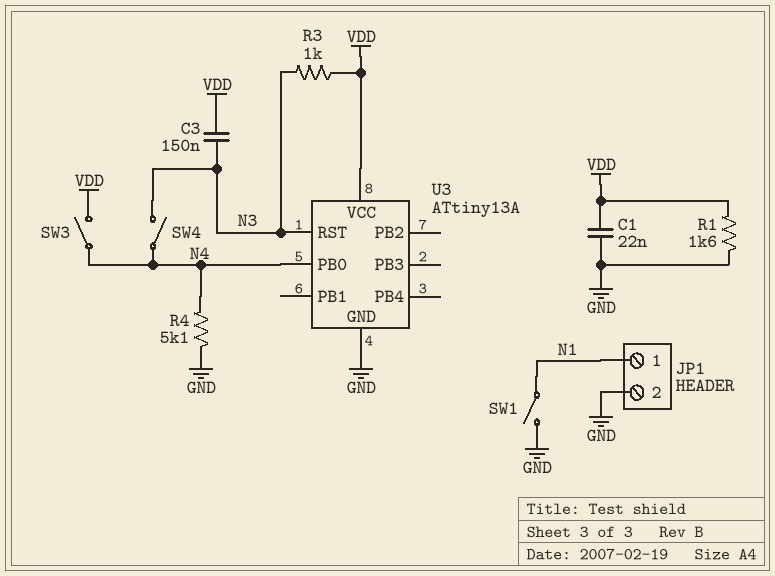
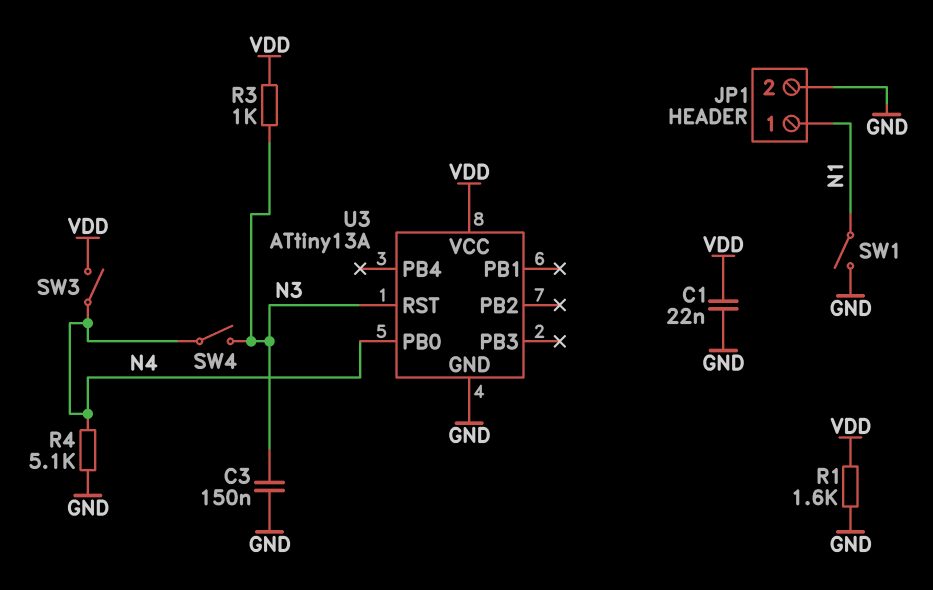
C3: 150nF (N3, VDD) -> 150nF (GND, N3)

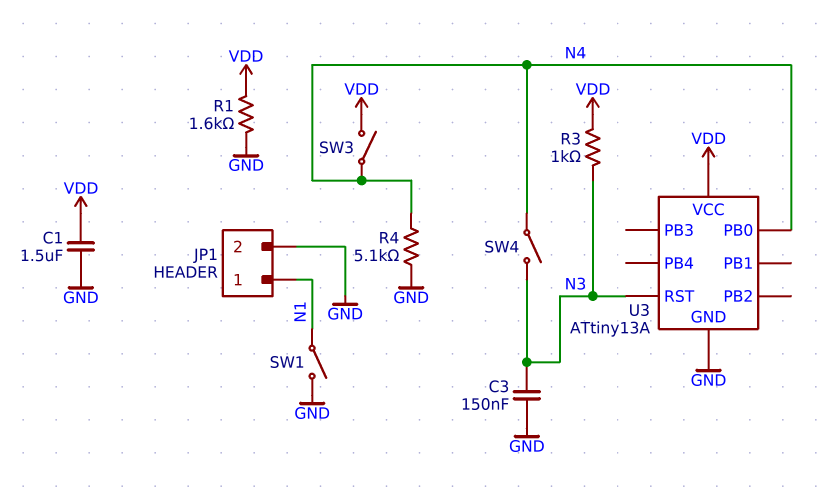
C1: 22nF (GND, VDD) -> 1.5uF (GND, VDD)

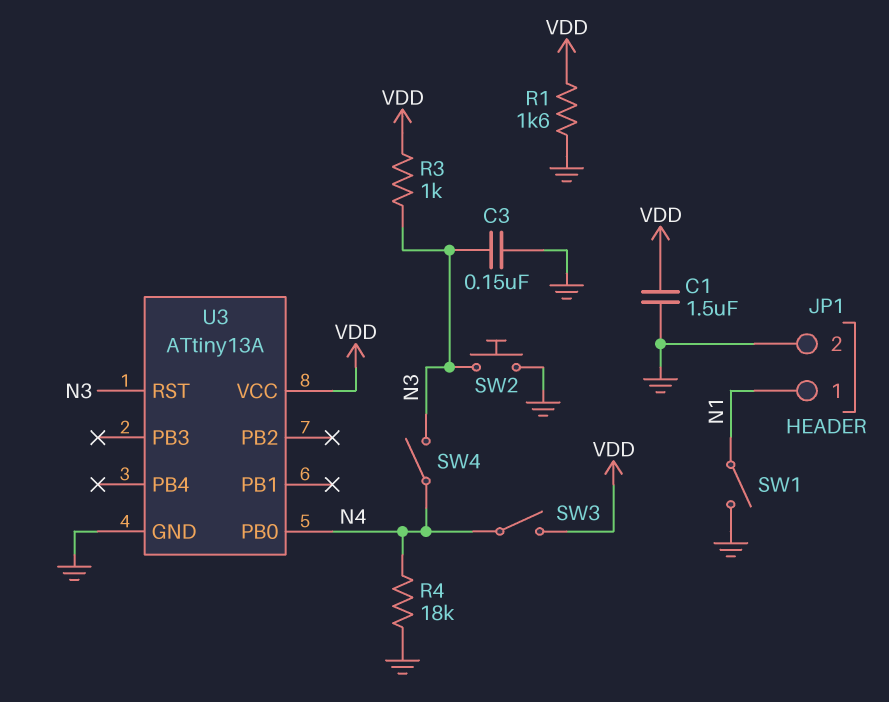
R4: 5.1k (GND, N4) -> 18k (GND, N4)
SW2: none -> button (GND, N3)

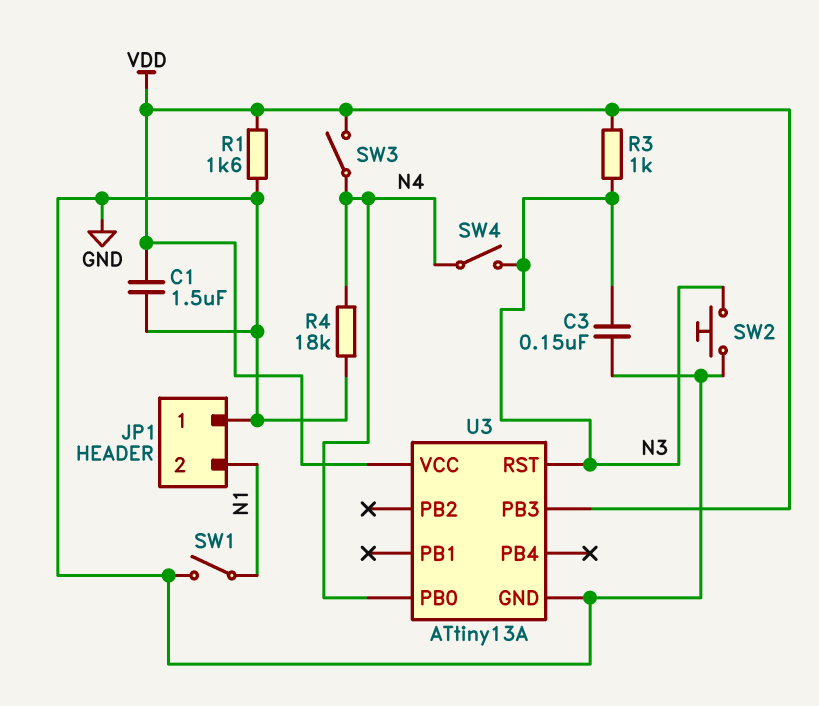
JP1 pin 1: N1 -> GND
JP1 pin 2: GND -> N1
U3 pin PB3: none -> VDD

